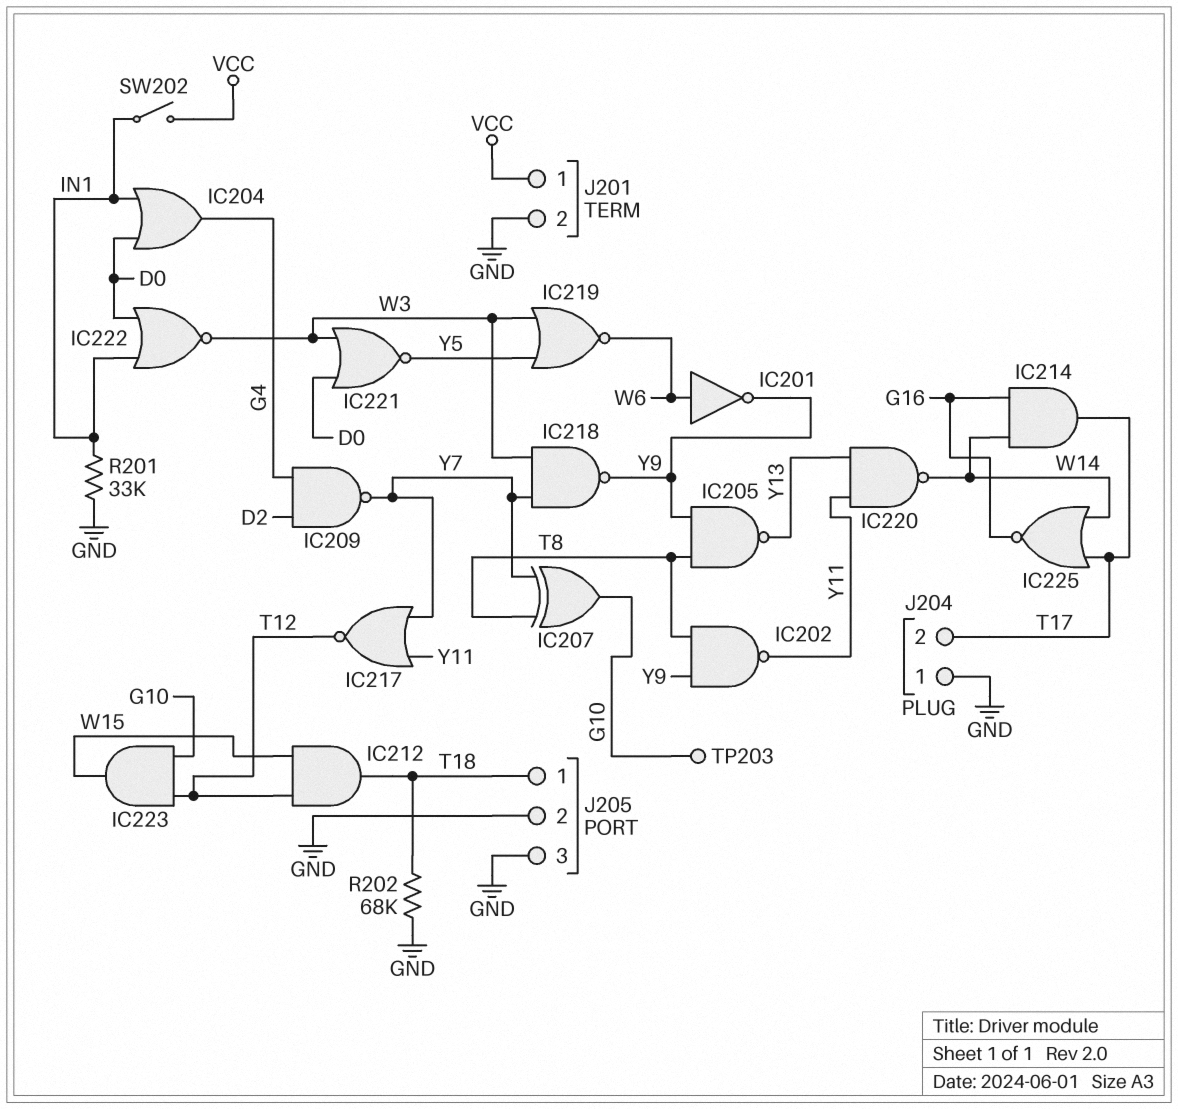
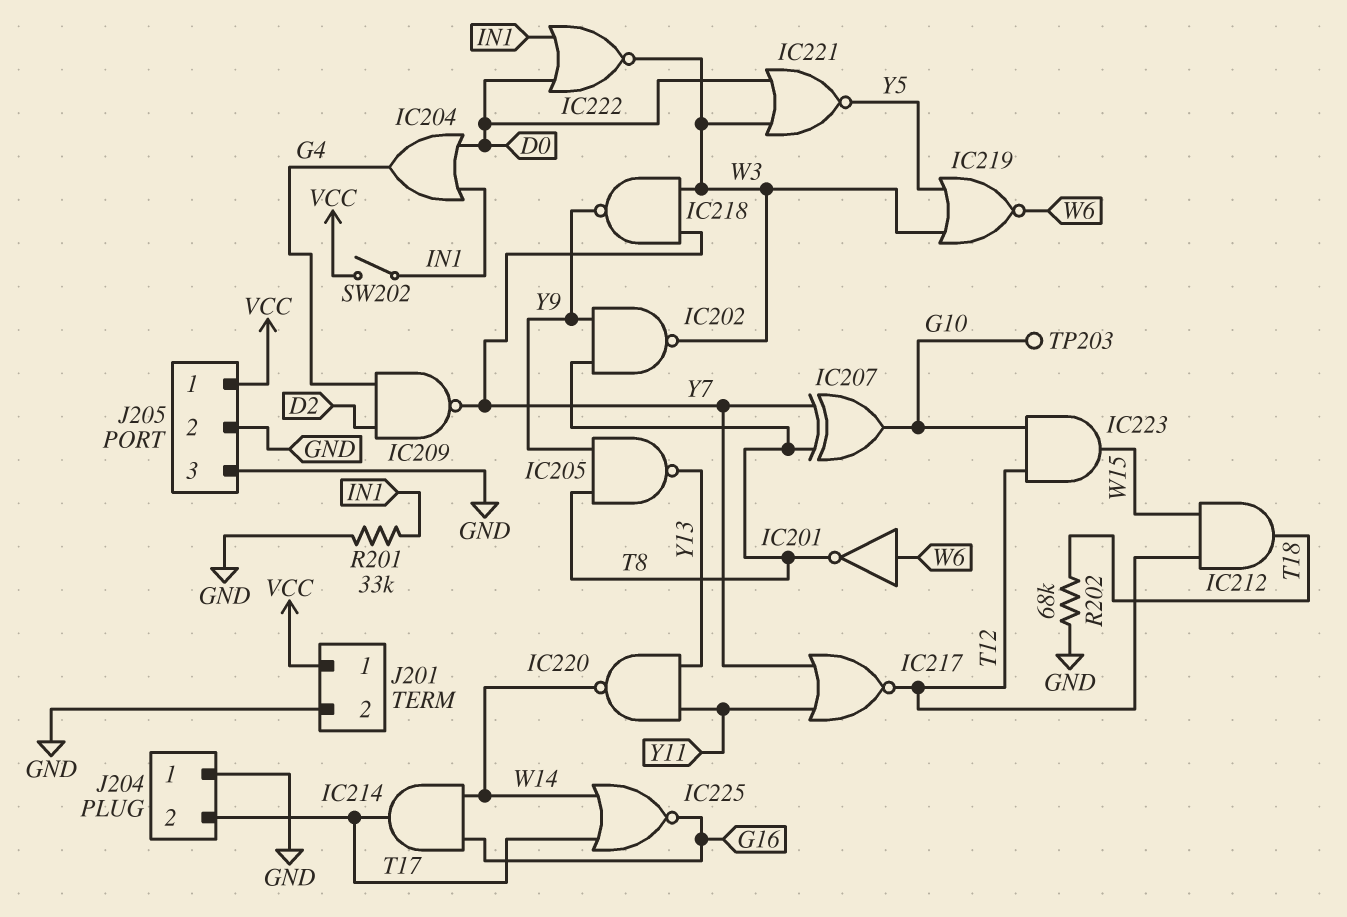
IC201: NOT (in W6, out Y9) -> NOT (in W6, out T8)
IC202: NAND (in T8, in Y9, out Y11) -> NAND (in T8, in Y9, out W3)
J205 pin 1: T18 -> VCC

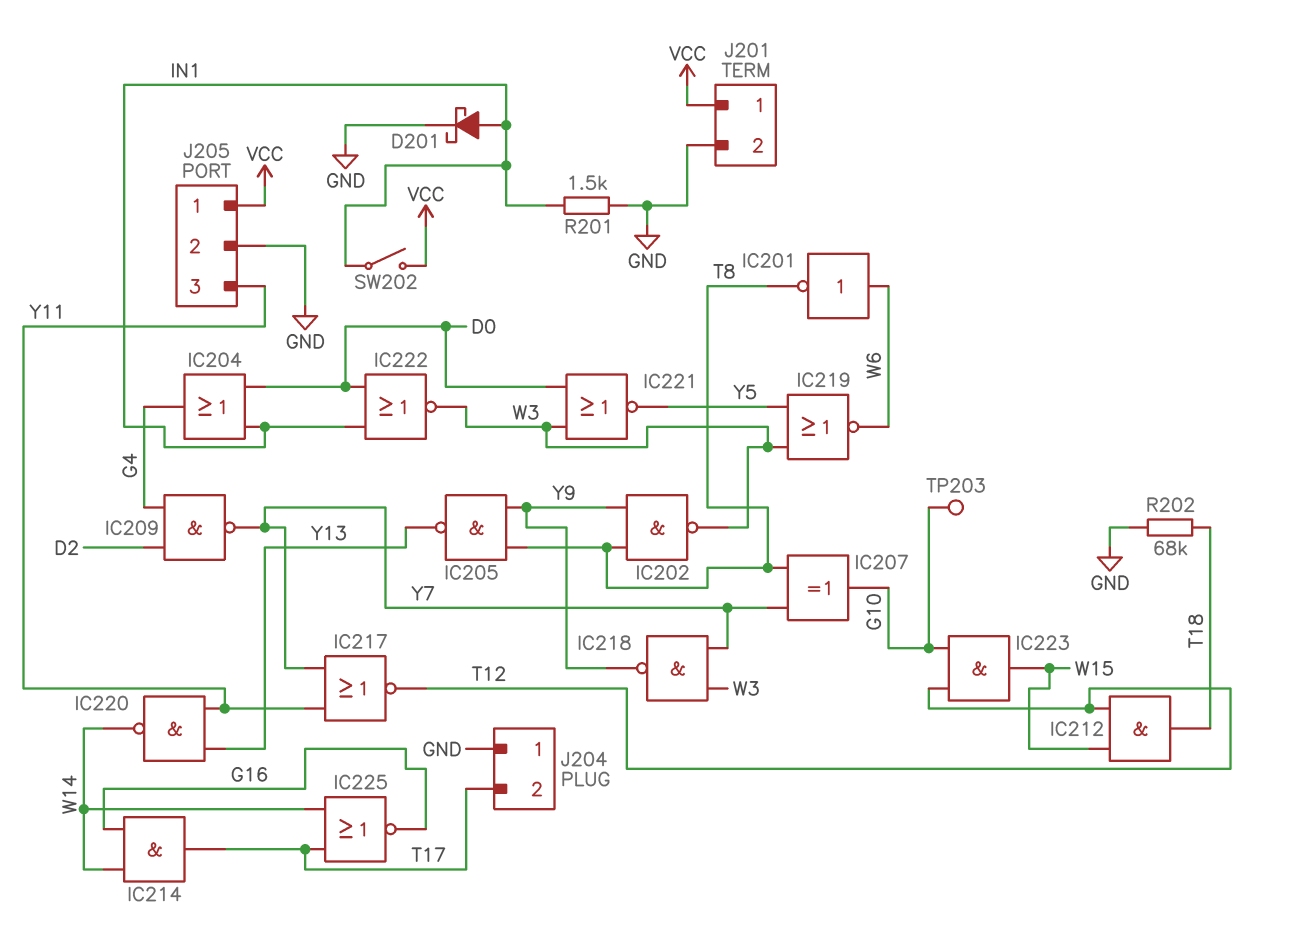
D201: none -> schottky (A IN1, K GND)
J205 pin 3: GND -> Y11
R201: 33k (GND, IN1) -> 1.5k (GND, IN1)

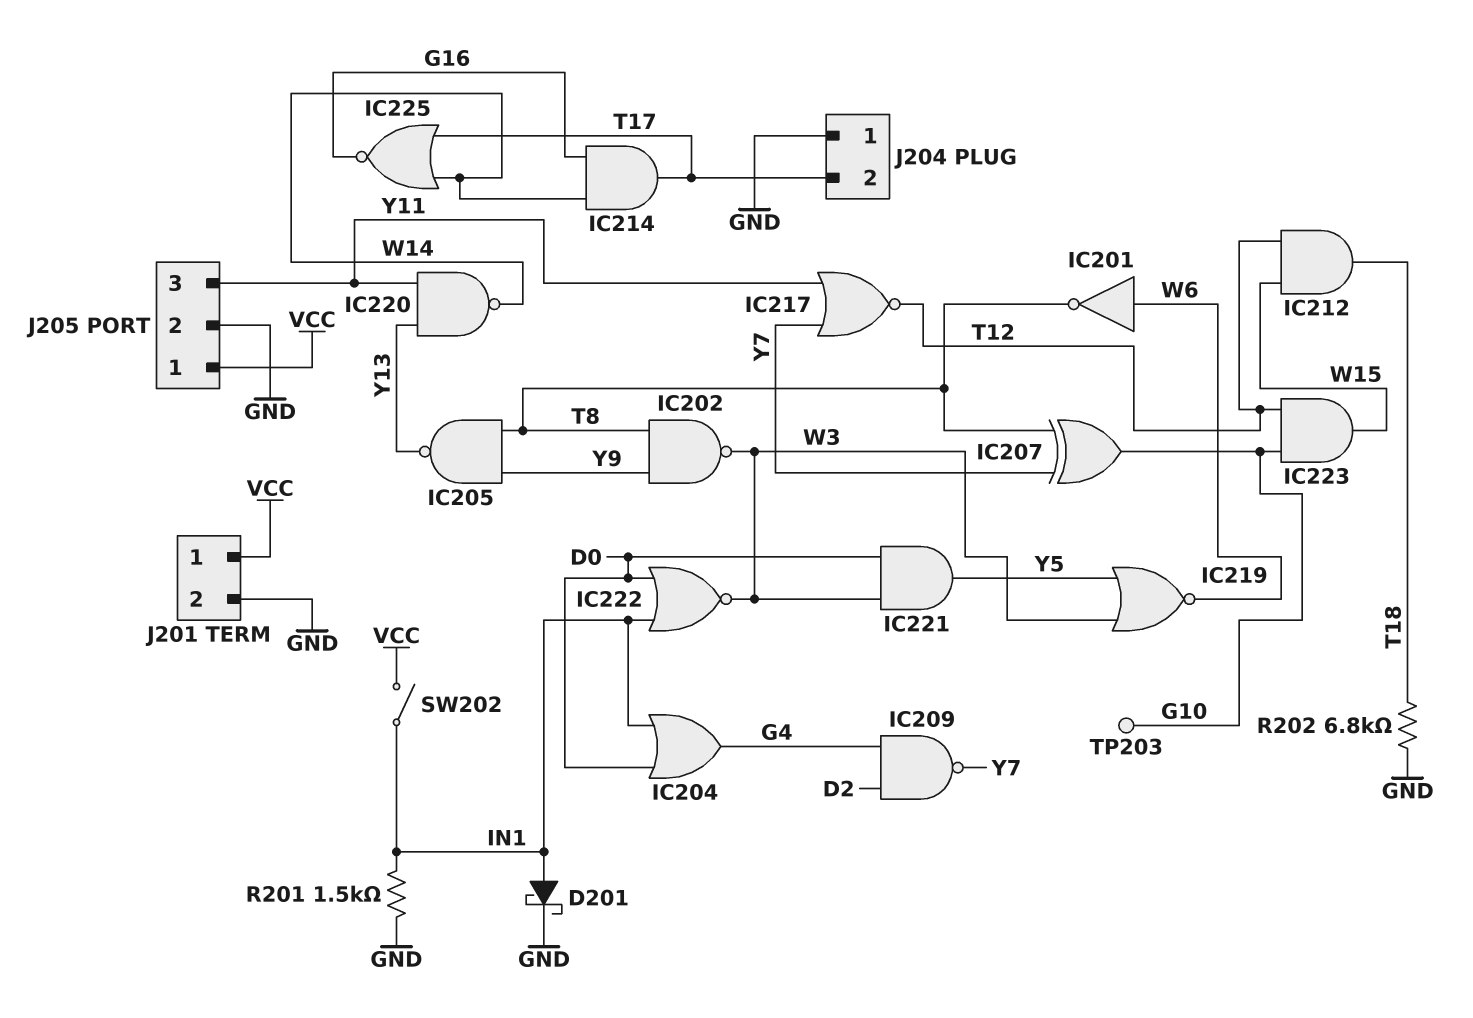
IC218: NAND (in W3, in Y7, out Y9) -> none
IC221: NOR (in D0, in W3, out Y5) -> AND (in D0, in W3, out Y5)
R202: 68k (GND, T18) -> 6.8k (GND, T18)

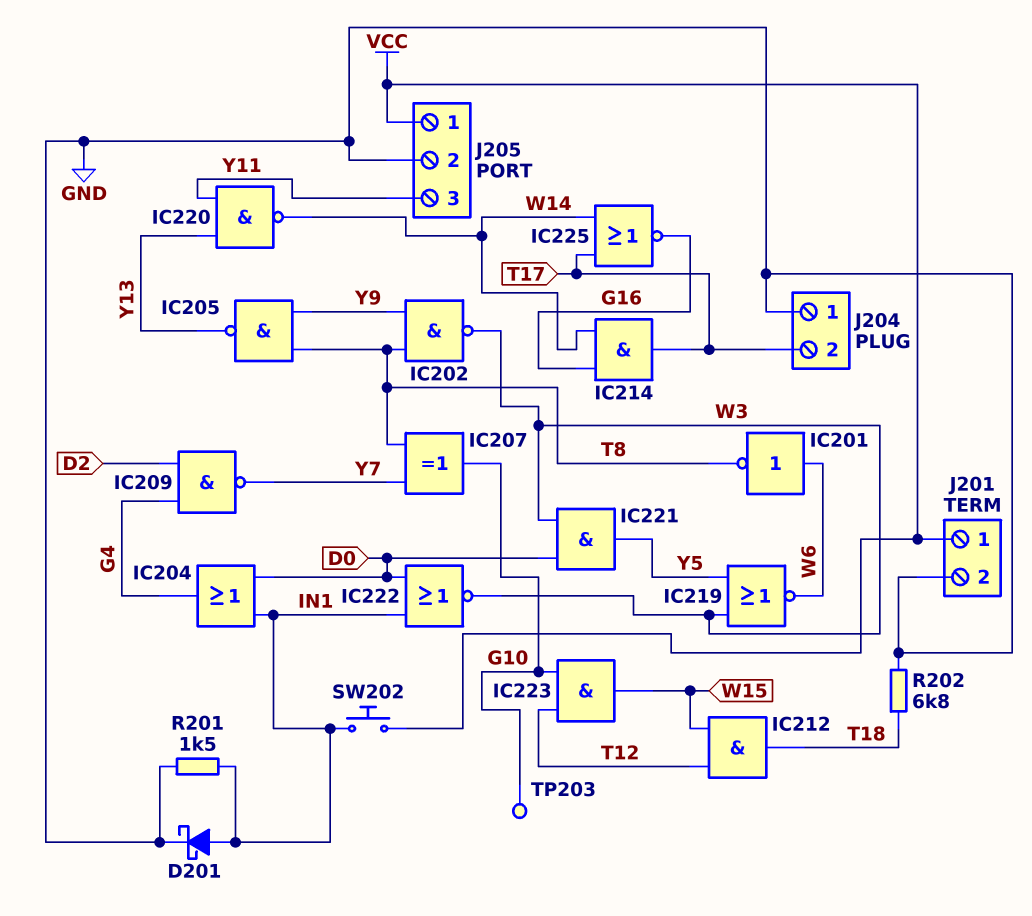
IC217: NOR (in Y7, in Y11, out T12) -> none
SW202: switch (IN1, VCC) -> button (IN1, VCC)

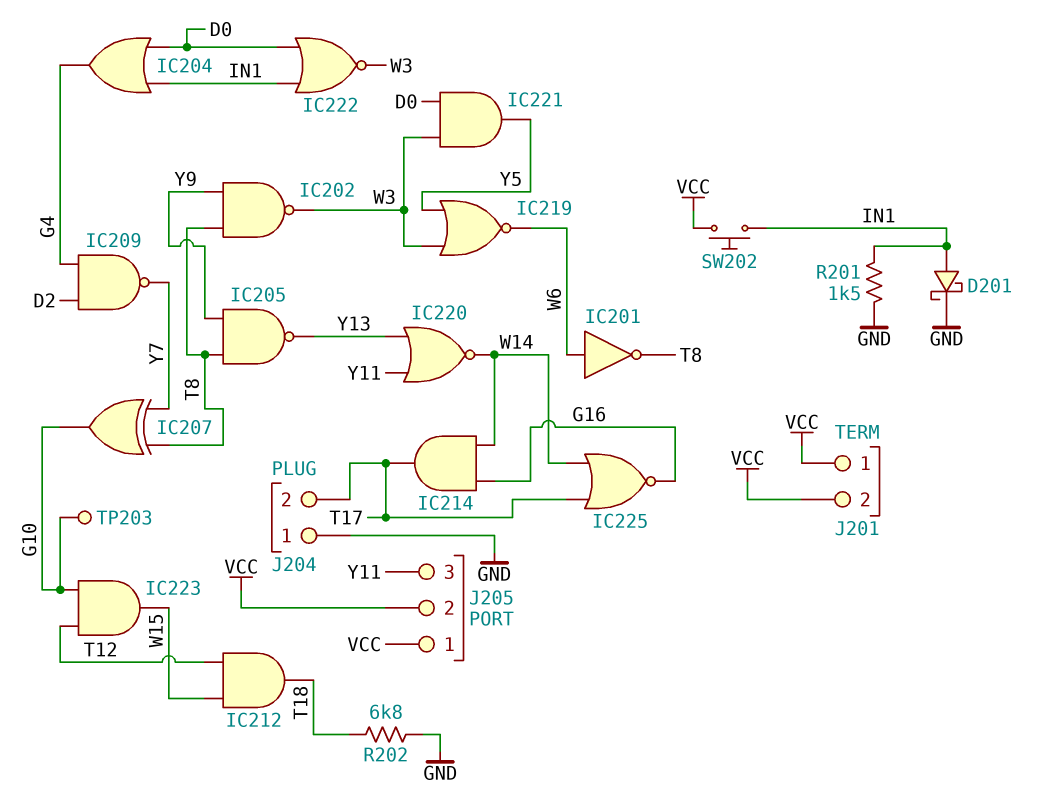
IC220: NAND (in Y11, in Y13, out W14) -> NOR (in Y11, in Y13, out W14)
J201 pin 2: GND -> VCC
J205 pin 2: GND -> VCC

